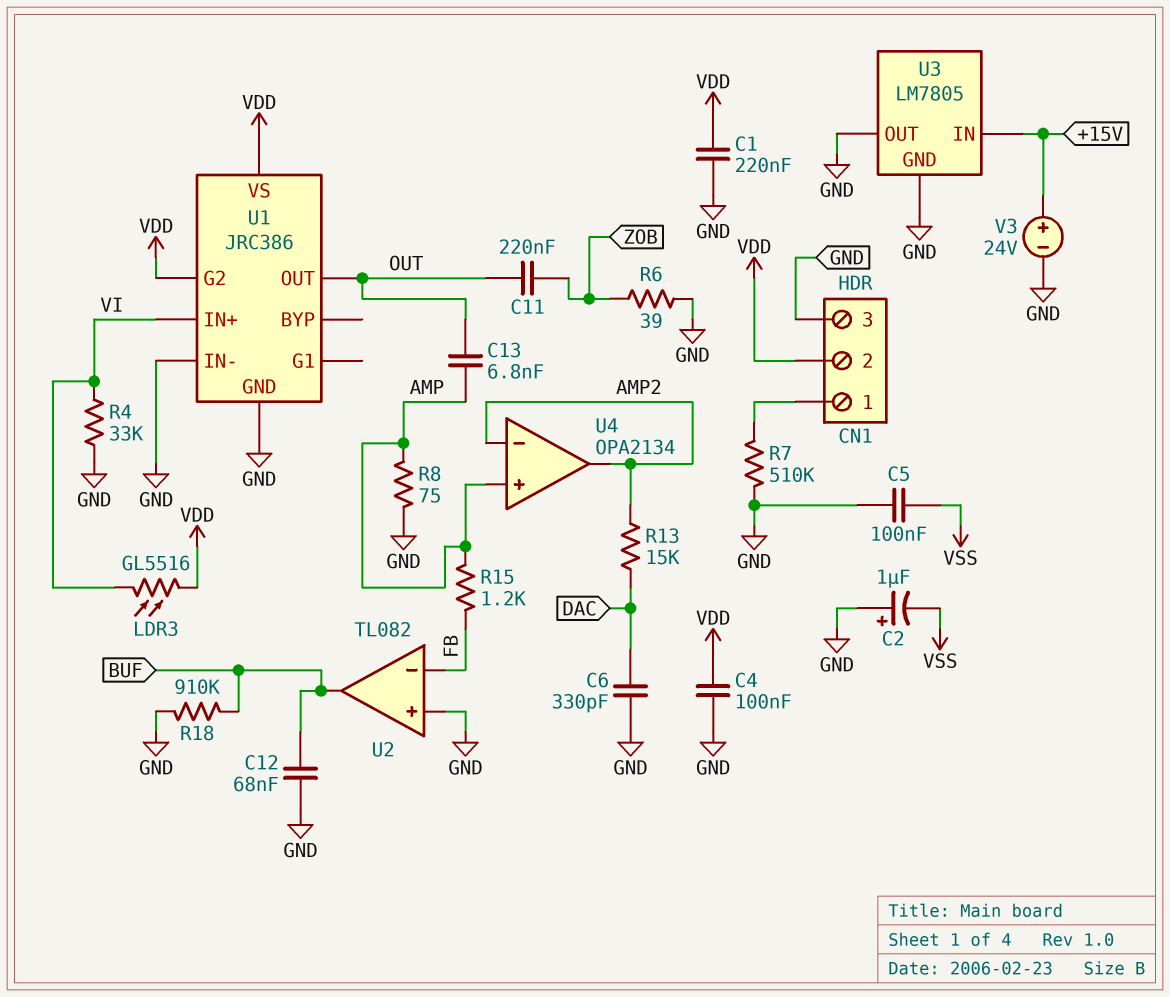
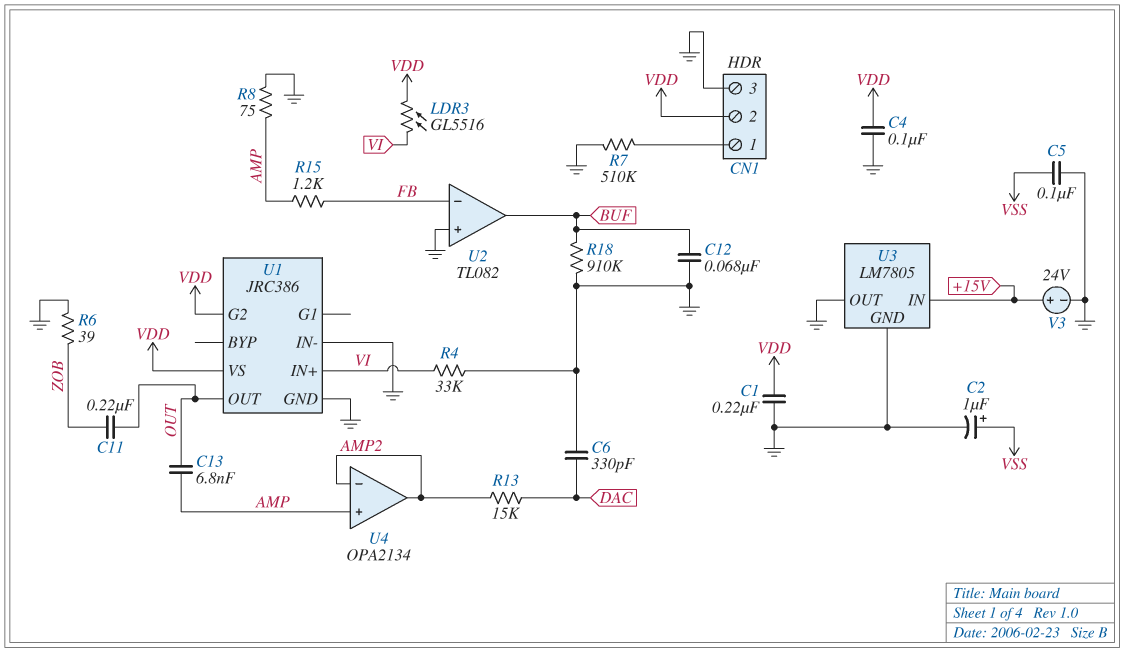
C2: 1uF (plus GND, minus VSS) -> 1uF (plus VSS, minus GND)

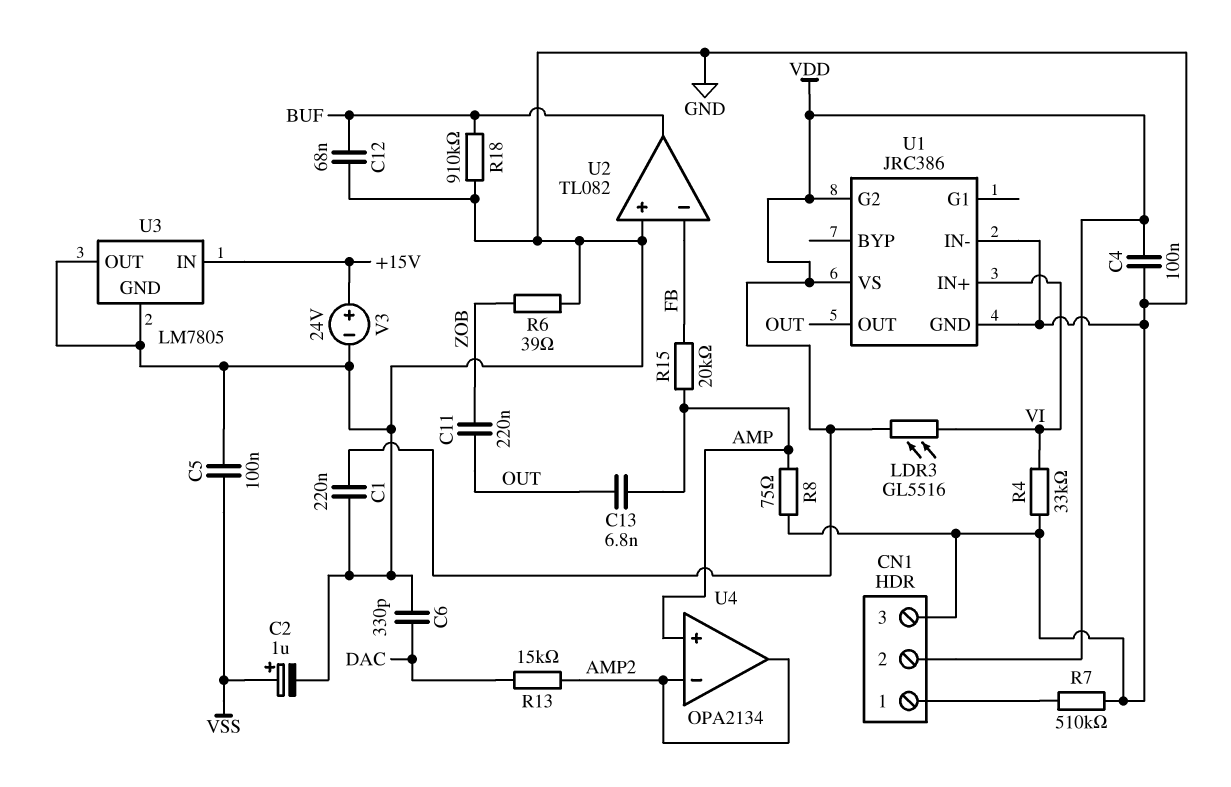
R15: 1.2k (AMP, FB) -> 20k (AMP, FB)

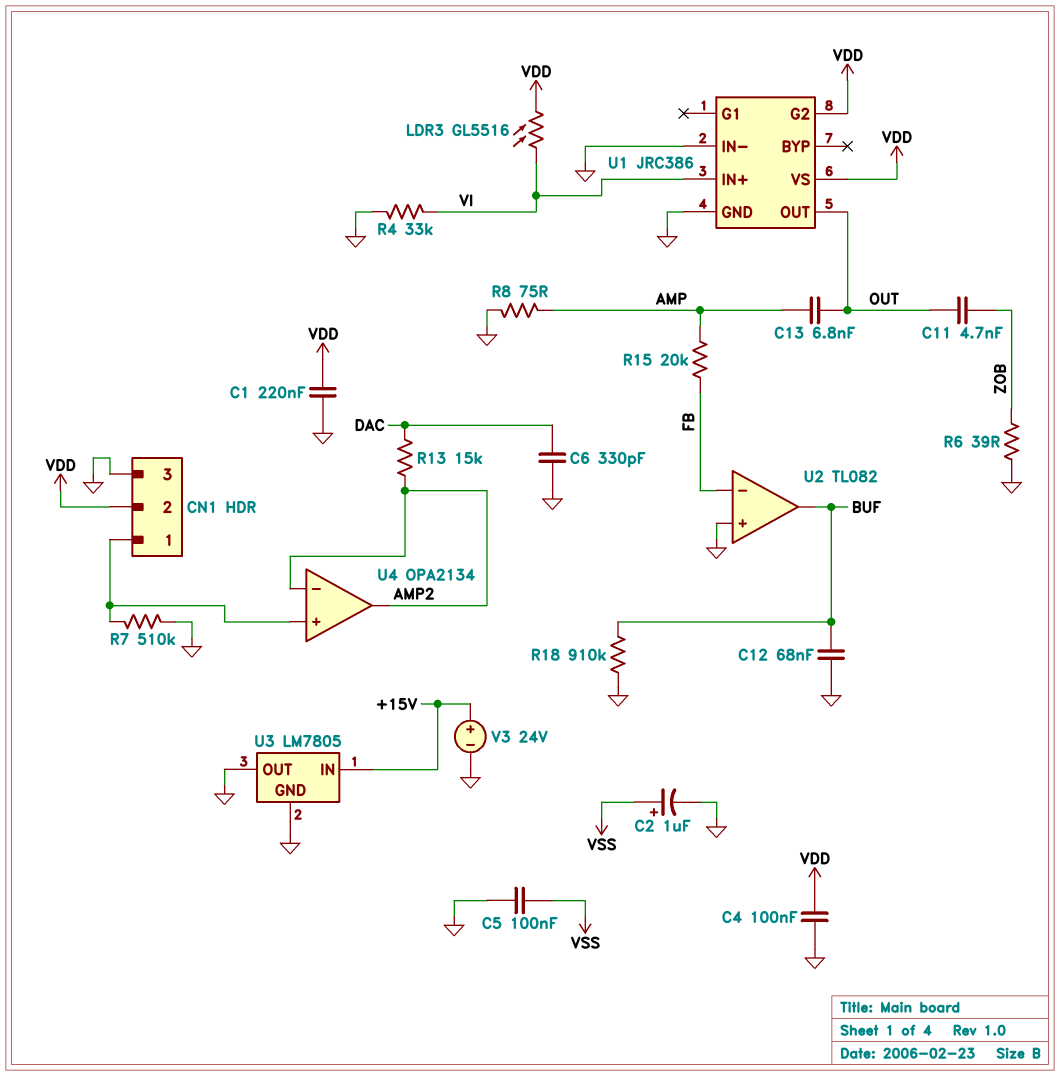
C11: 220nF (OUT, ZOB) -> 4.7nF (OUT, ZOB)
U4 pin in+: AMP -> CN1/1

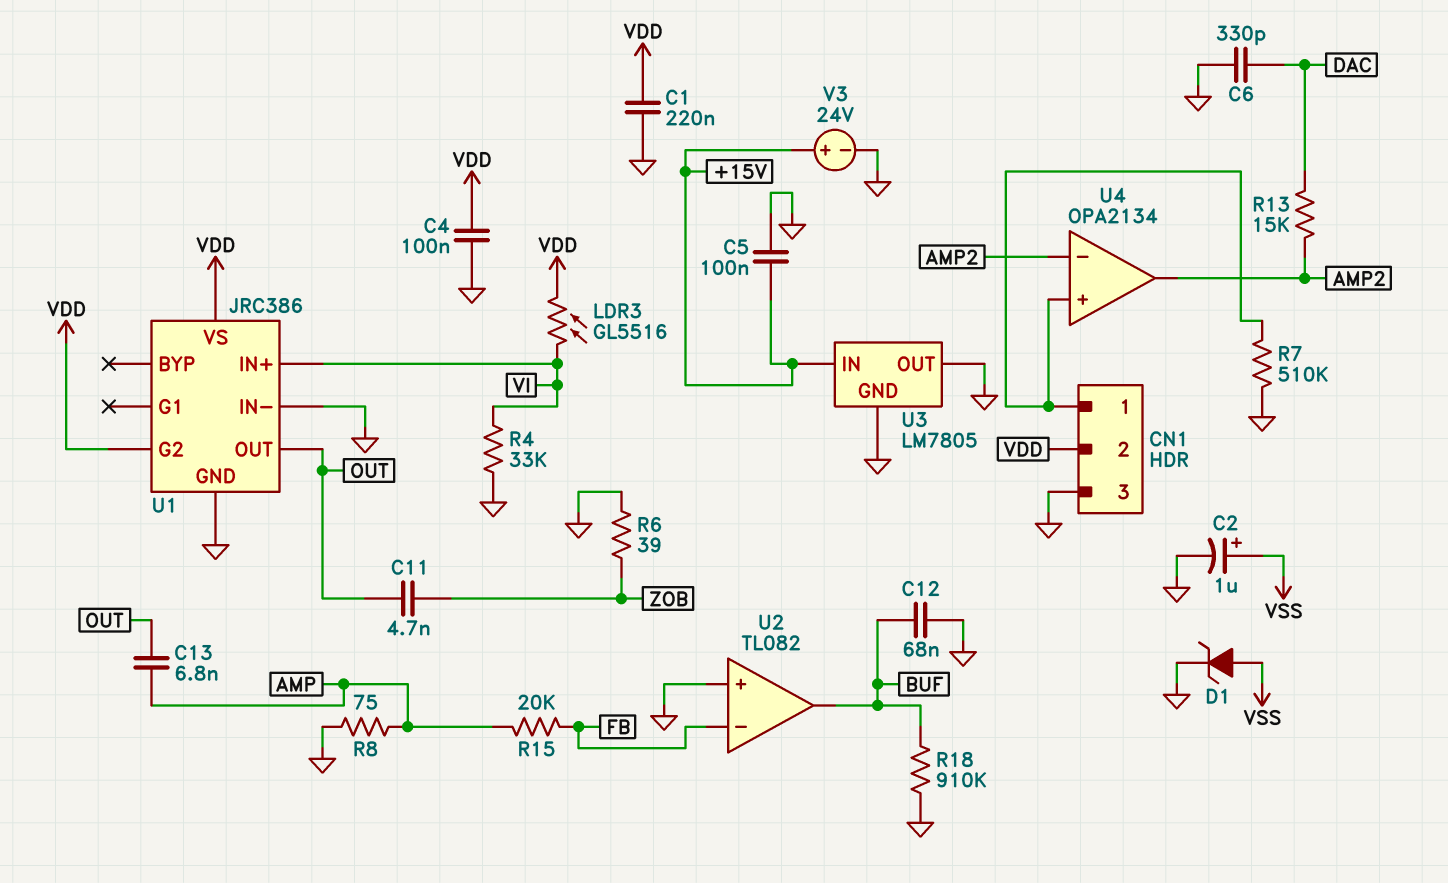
C5: 100nF (GND, VSS) -> 100nF (+15V, GND)
D1: none -> zener (A VSS, K GND)

